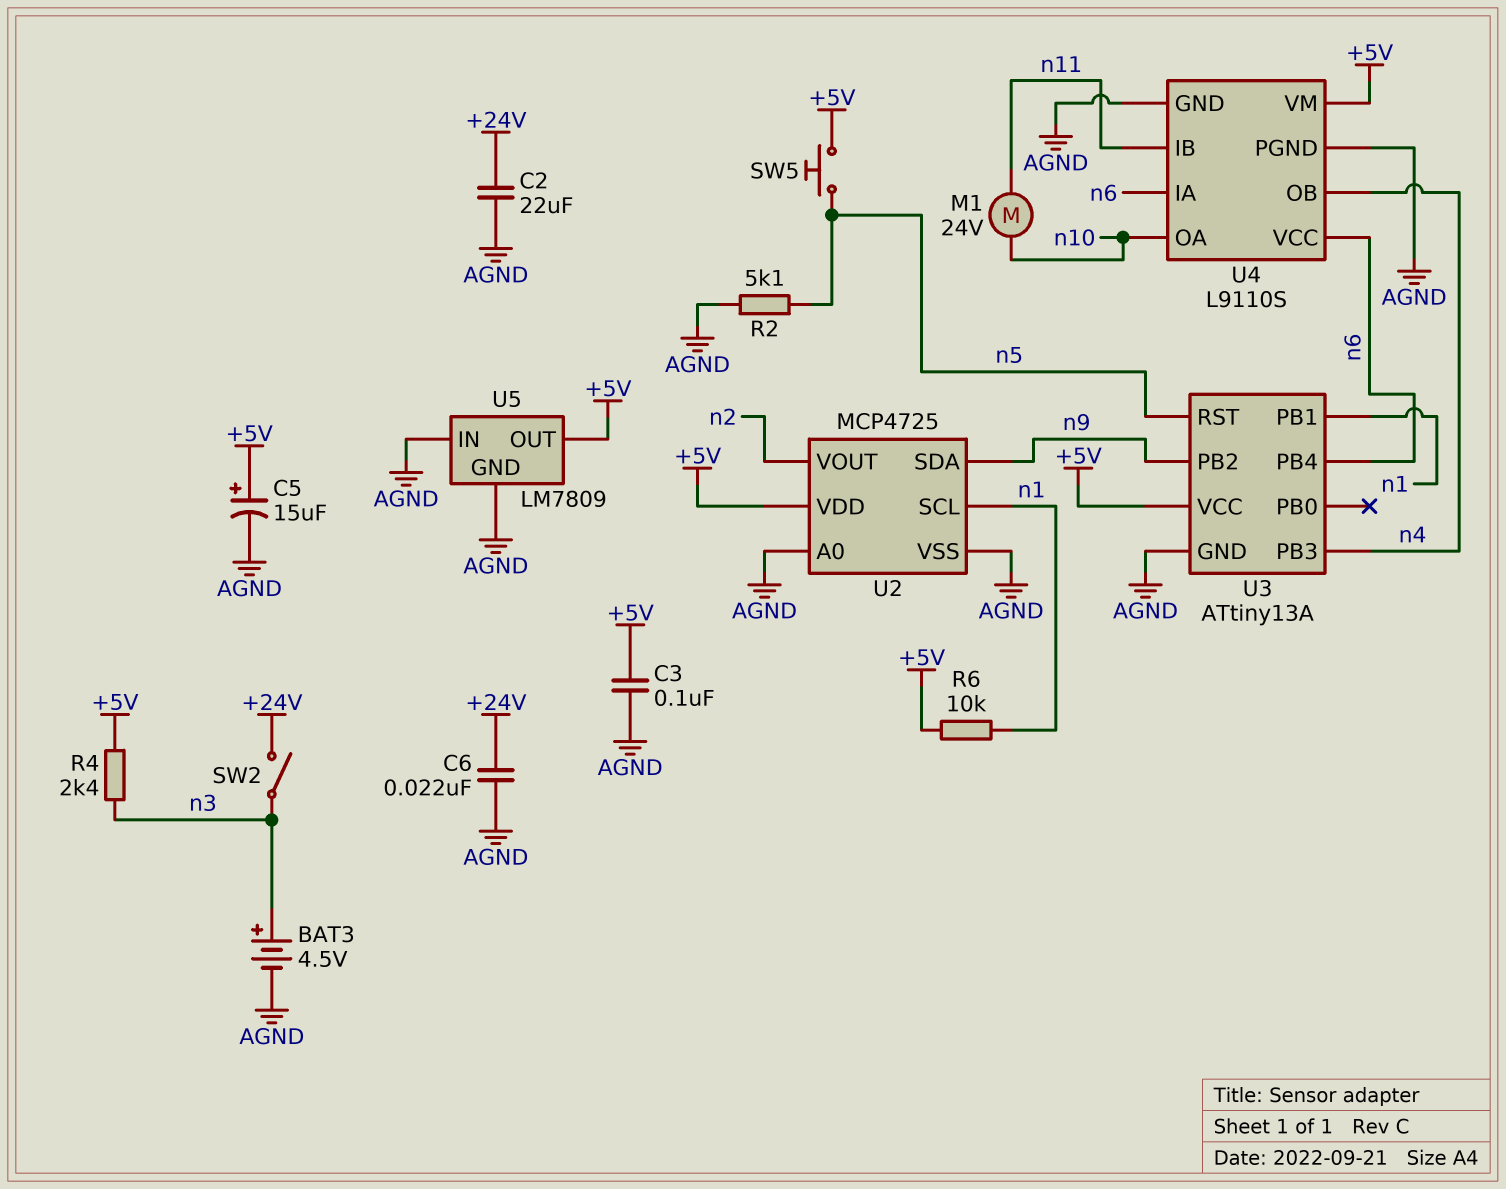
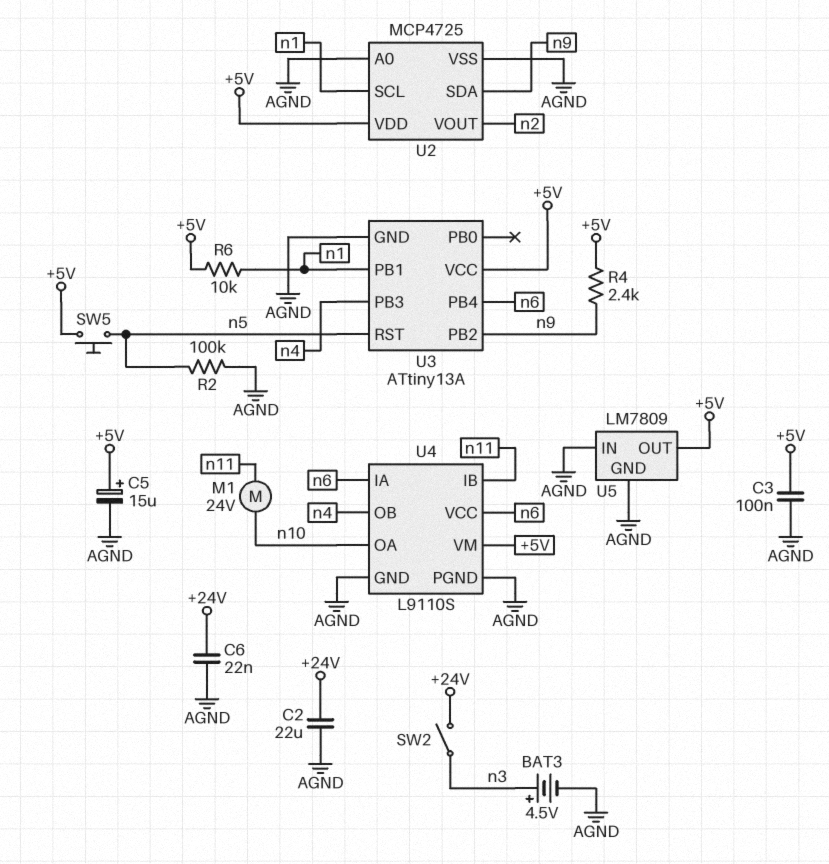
R2: 5.1k (AGND, n5) -> 100k (AGND, n5)
R4: 2.4k (+5V, n3) -> 2.4k (+5V, n9)

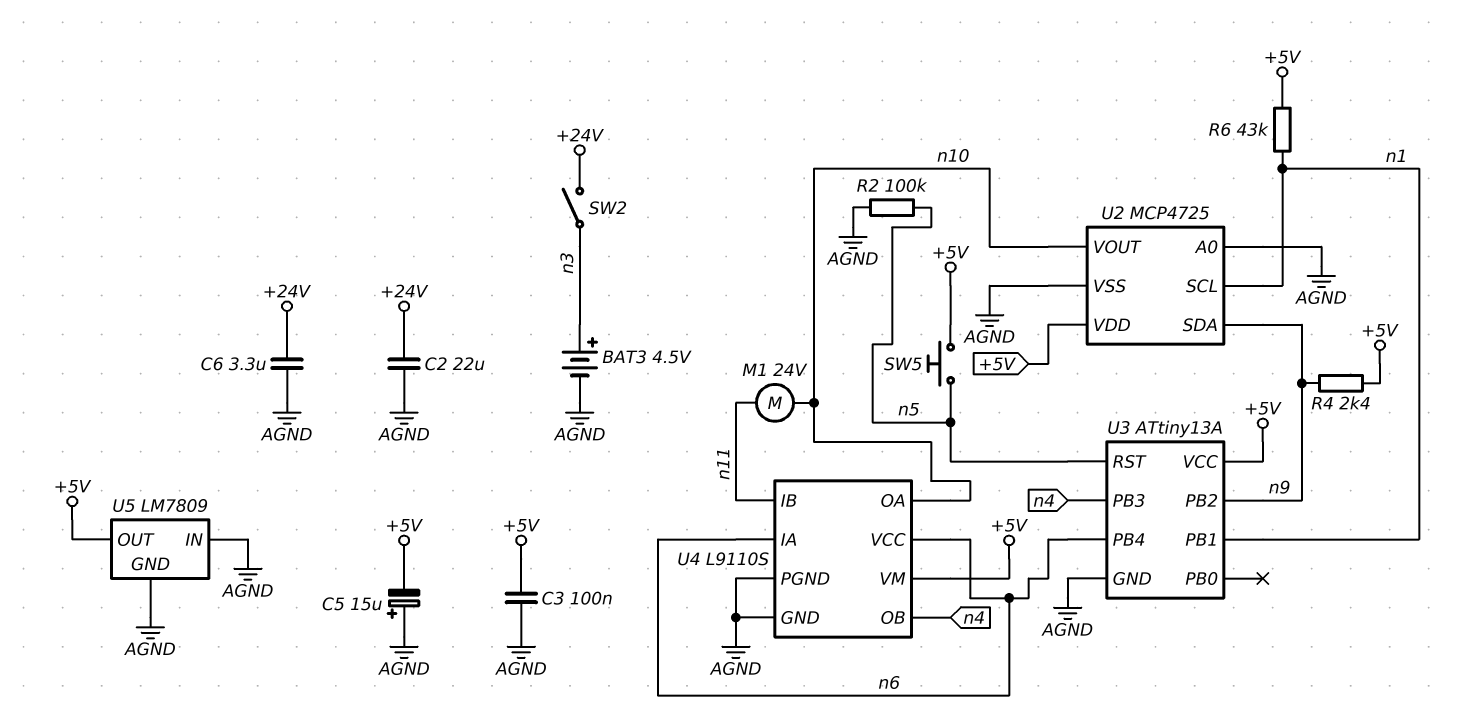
C5: 15uF (plus +5V, minus AGND) -> 15uF (plus AGND, minus +5V)
C6: 22nF (+24V, AGND) -> 3.3uF (+24V, AGND)
R6: 10k (+5V, n1) -> 43k (+5V, n1)
U2 pin VOUT: n2 -> n10

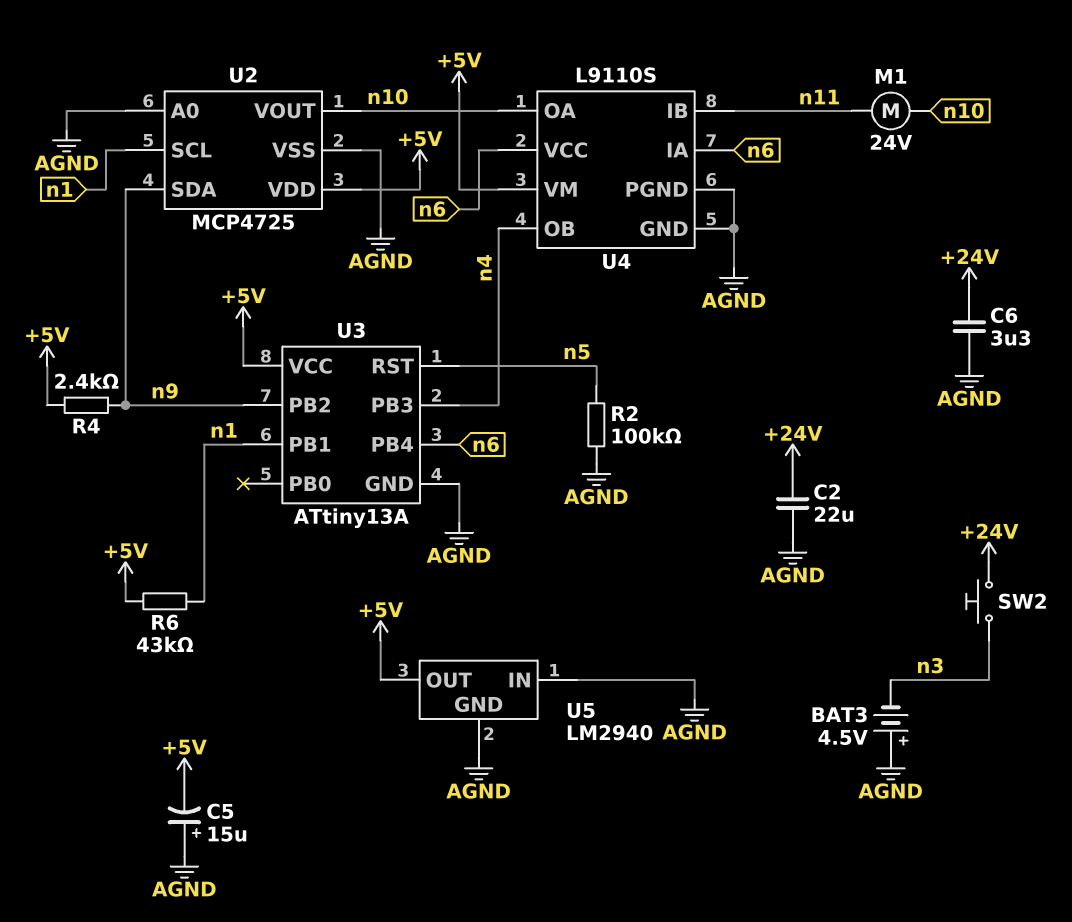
BAT3: 4.5V (plus n3, minus AGND) -> 4.5V (plus AGND, minus n3)
C3: 100nF (+5V, AGND) -> none
SW2: switch (+24V, n3) -> button (+24V, n3)
SW5: button (+5V, n5) -> none
U5: LM7809 -> LM2940

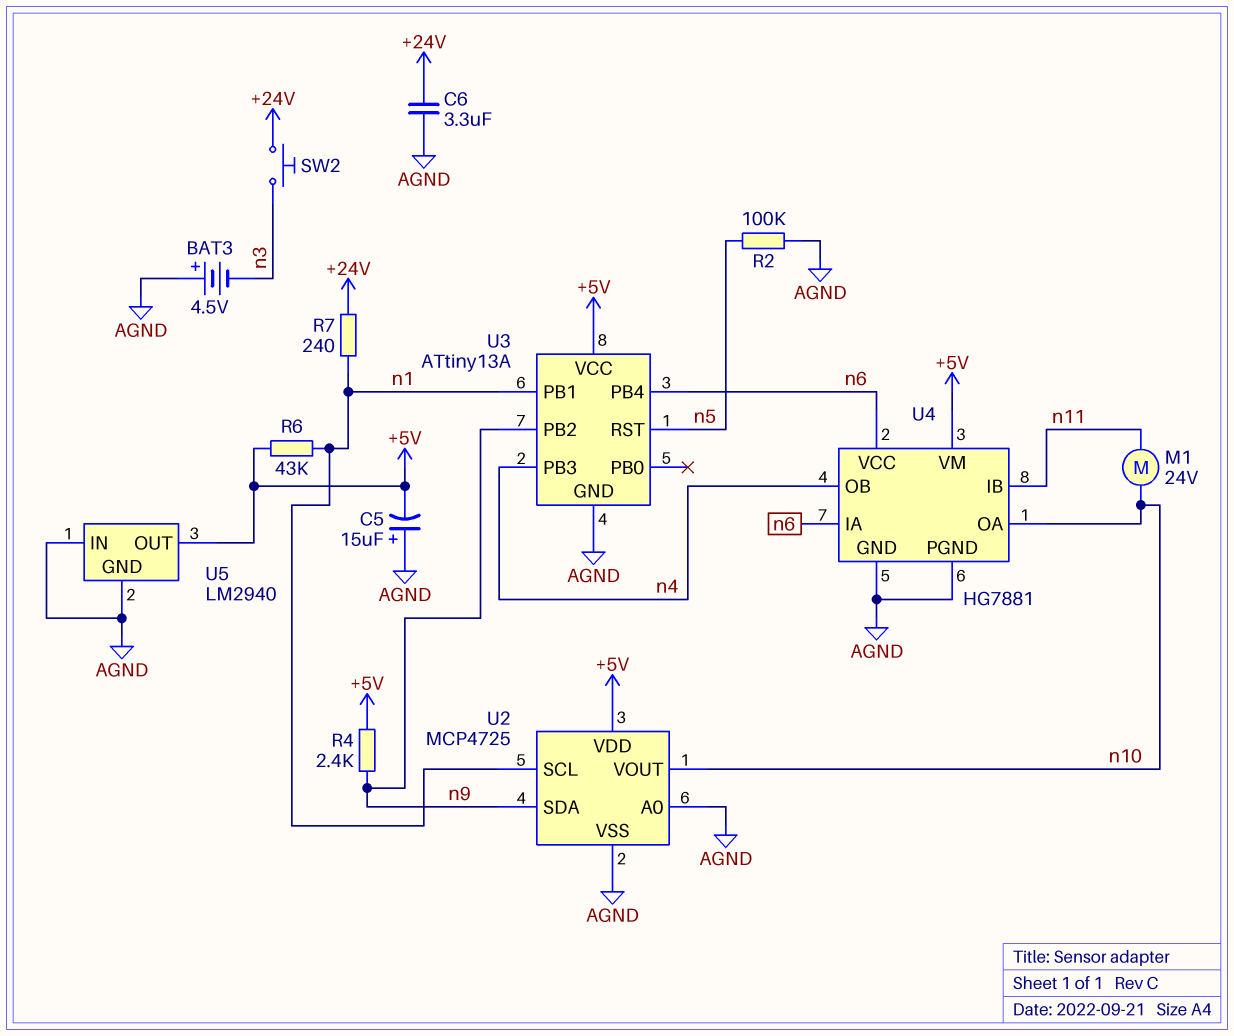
C2: 22uF (+24V, AGND) -> none
R7: none -> 240 (+24V, n1)
U4: L9110S -> HG7881

